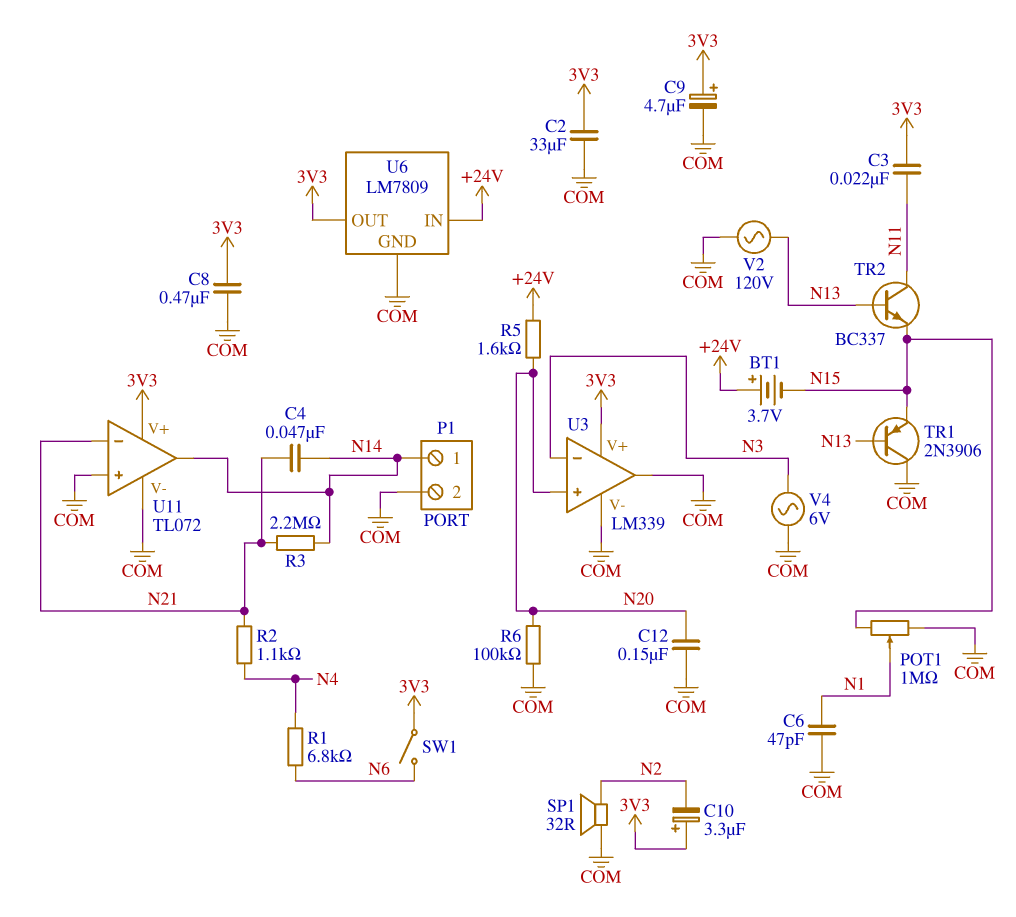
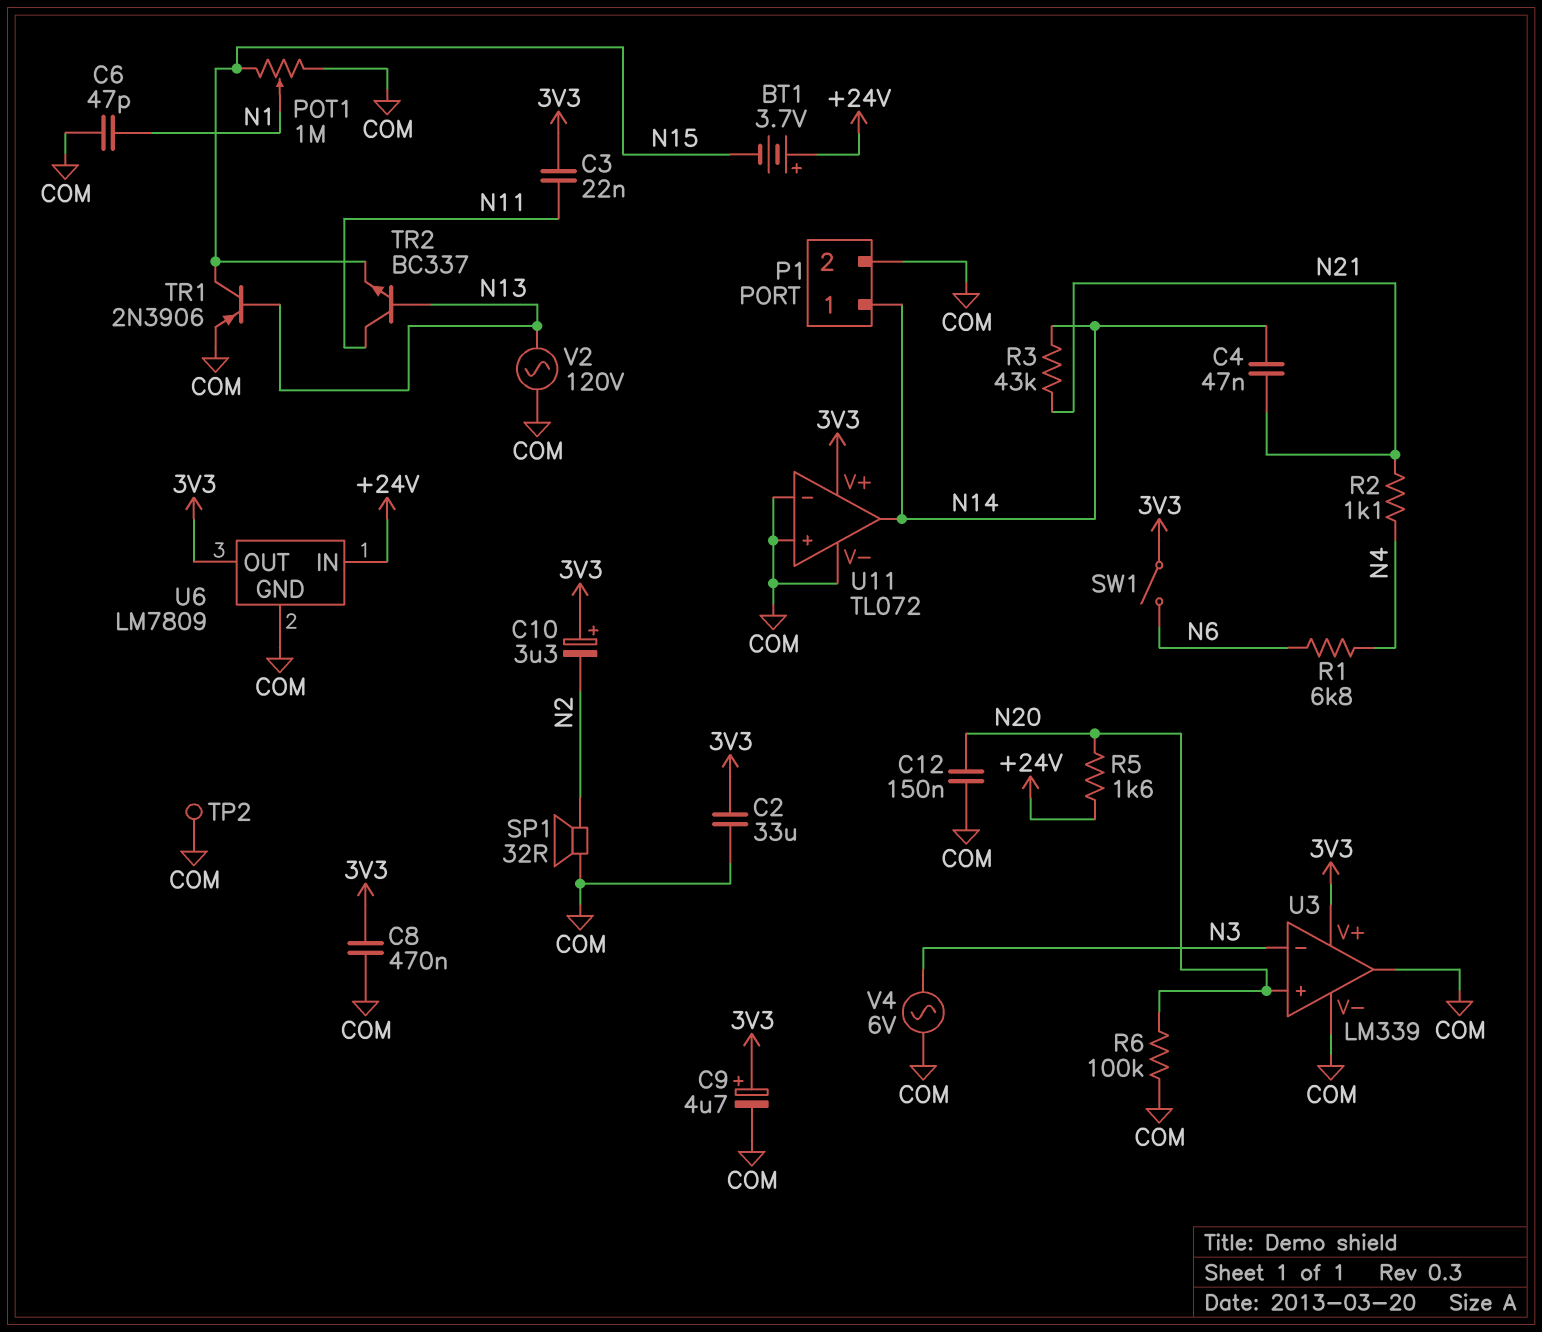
R3: 2.2M (N14, N21) -> 43k (N14, N21)
TP2: none -> test point (COM)
TR1: PNP 2N3906 (B N13, C COM, E N15) -> PNP 2N3906 (B N13, C N15, E COM)
U11 pin in-: N21 -> COM

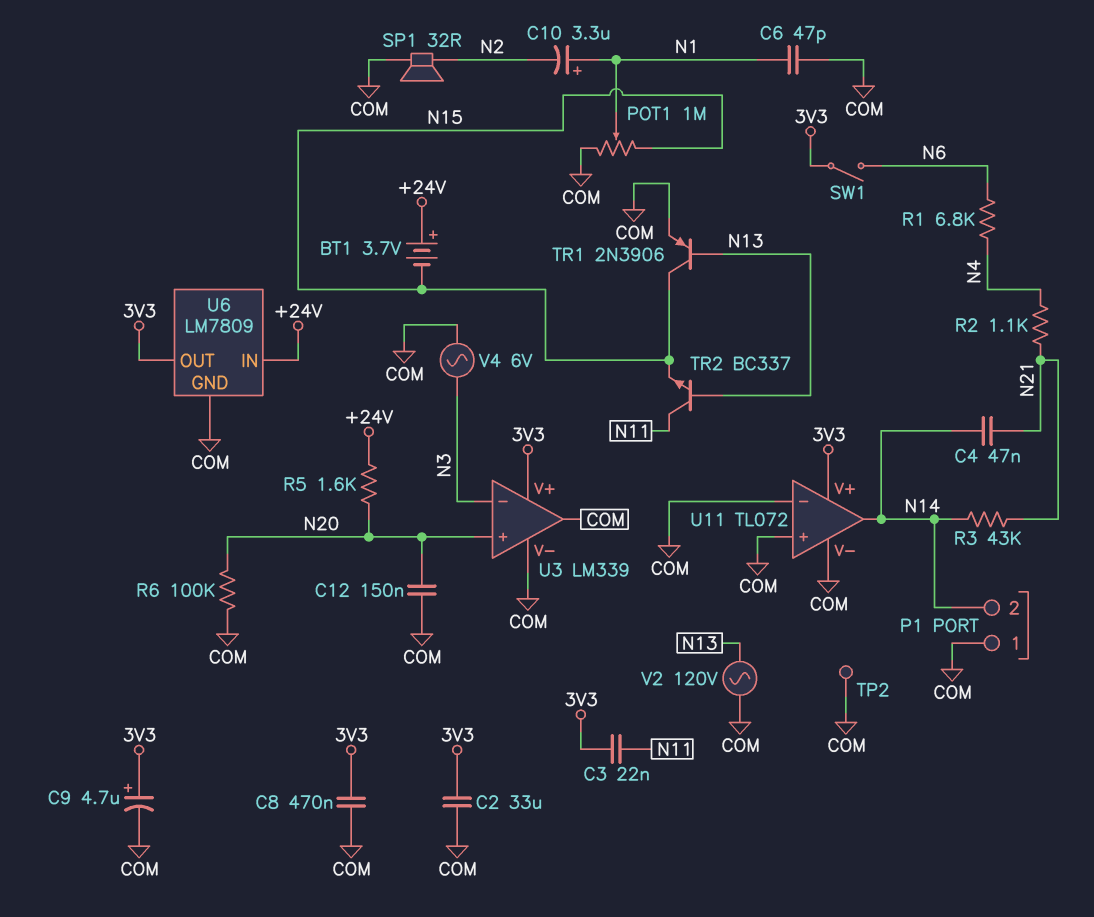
C10: 3.3uF (plus 3V3, minus N2) -> 3.3uF (plus N1, minus N2)
P1 pin 1: N14 -> COM
P1 pin 2: COM -> N14

